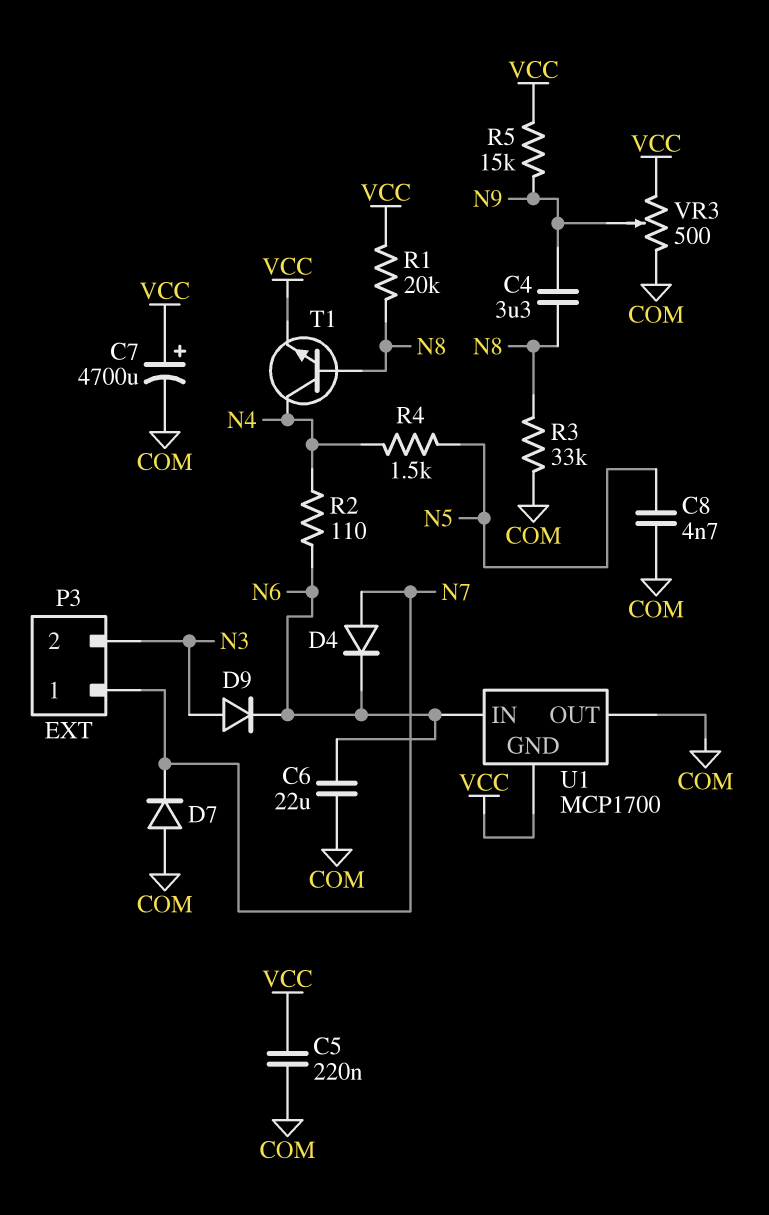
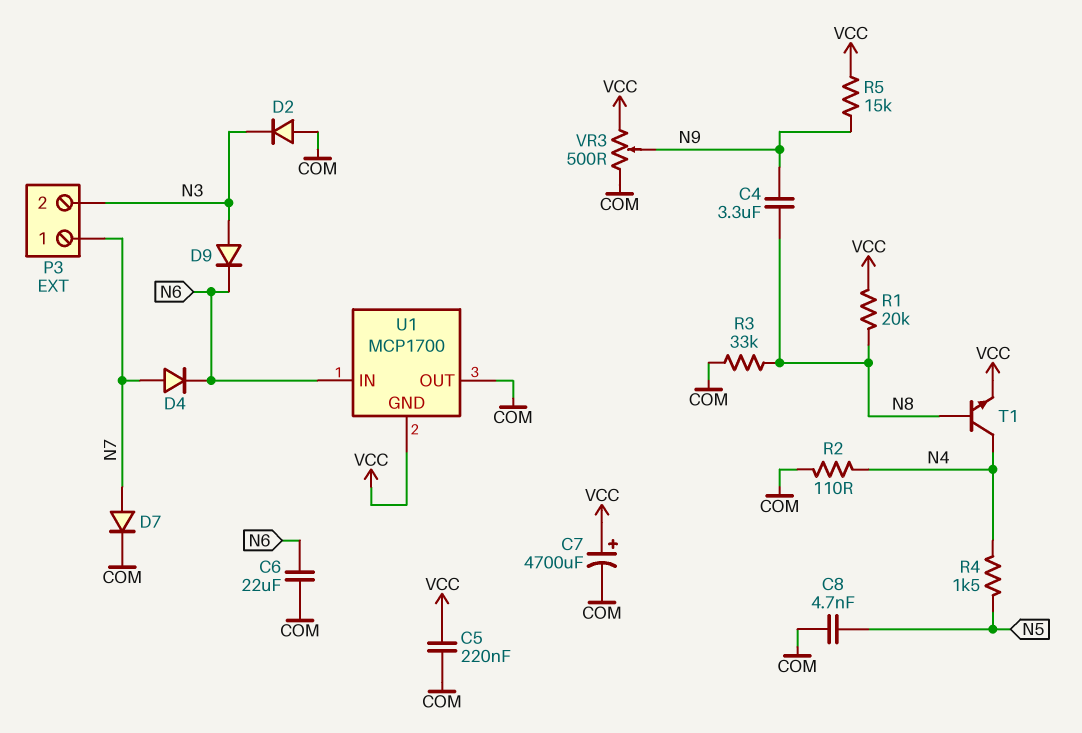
D2: none -> diode (A COM, K N3)
D7: diode (A COM, K N7) -> diode (A N7, K COM)
R2: 110 (N4, N6) -> 110 (COM, N4)

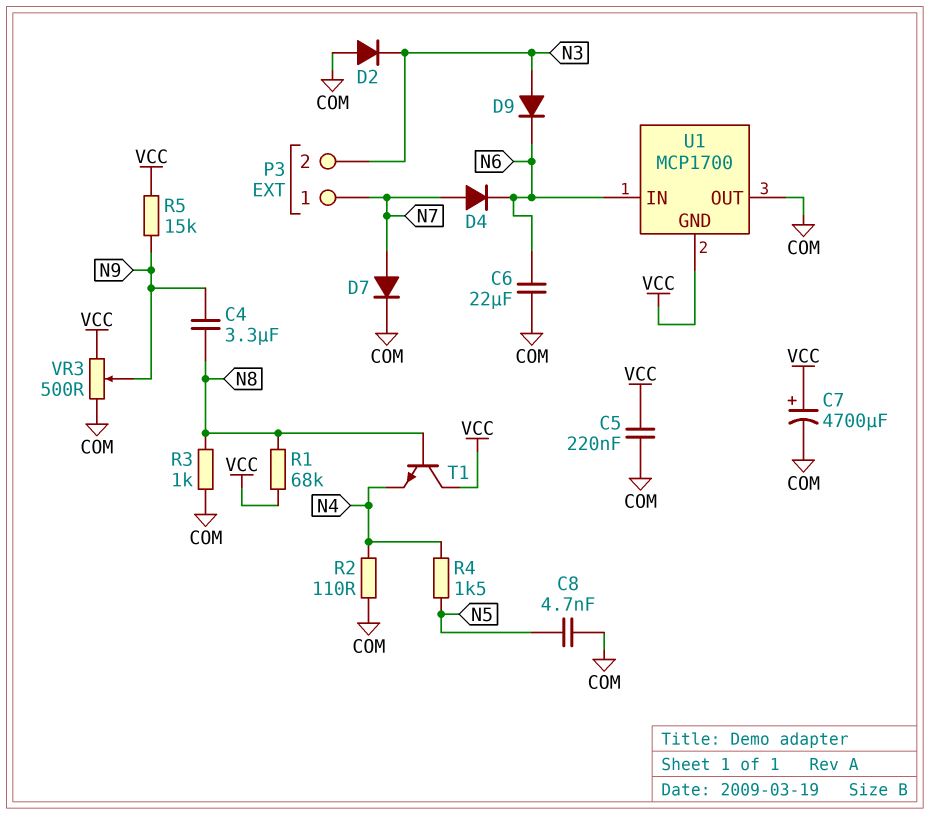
R1: 20k (N8, VCC) -> 68k (N8, VCC)
R3: 33k (COM, N8) -> 1k (COM, N8)
T1: NPN (B N8, C N4, E VCC) -> NPN (B N8, C VCC, E N4)

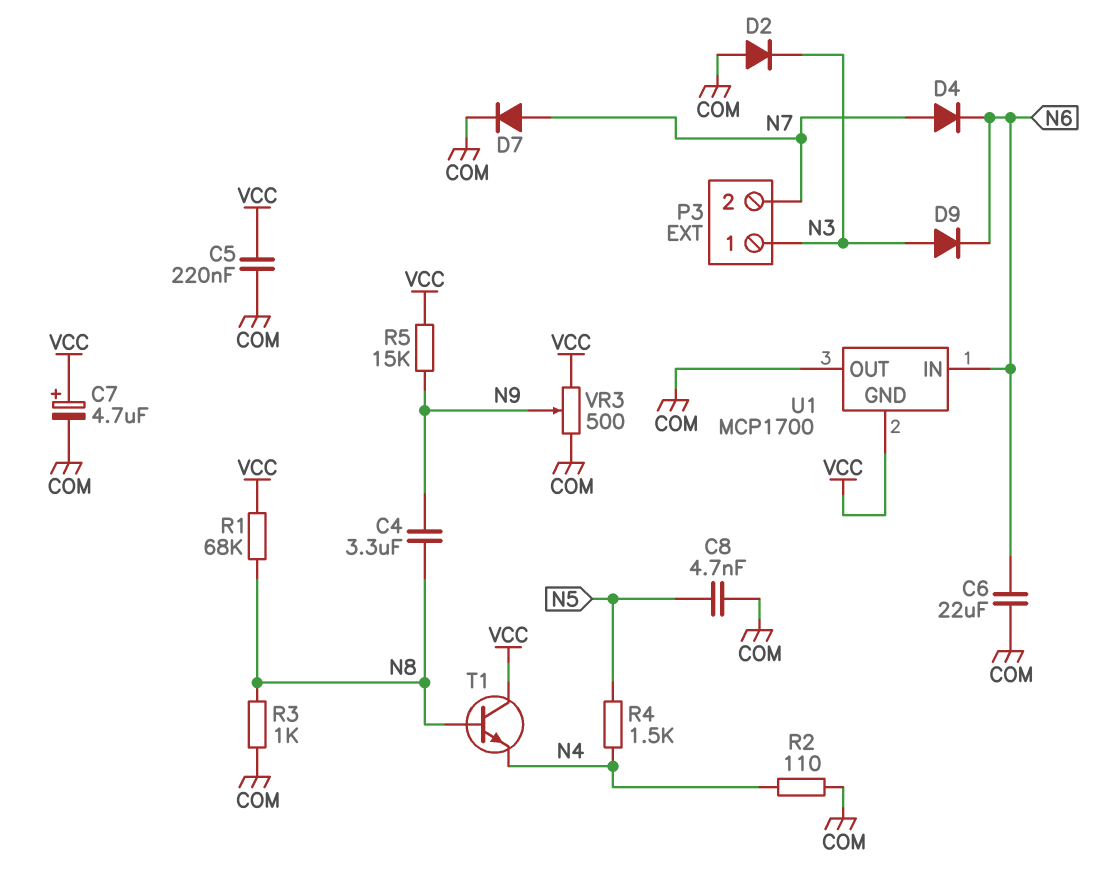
C7: 4700uF (plus VCC, minus COM) -> 4.7uF (plus VCC, minus COM)
P3 pin 1: N7 -> N3
P3 pin 2: N3 -> N7

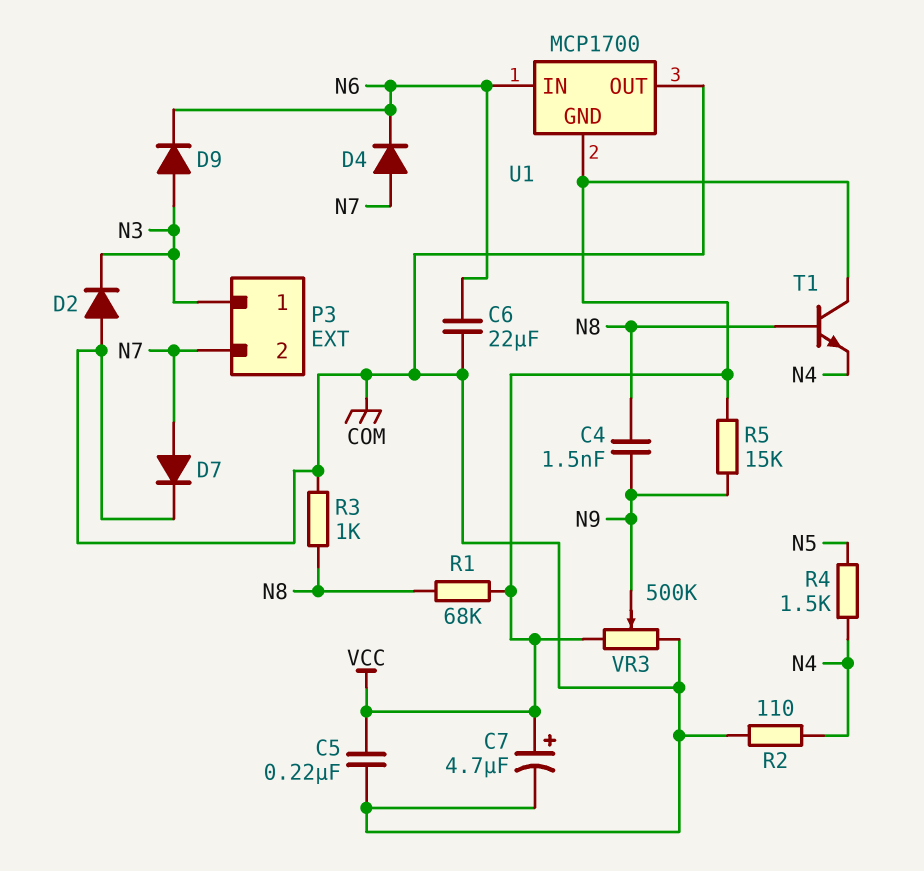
C4: 3.3uF (N8, N9) -> 1.5nF (N8, N9)
C8: 4.7nF (COM, N5) -> none
VR3: 500 (COM, VCC, wiper N9) -> 500k (COM, VCC, wiper N9)

